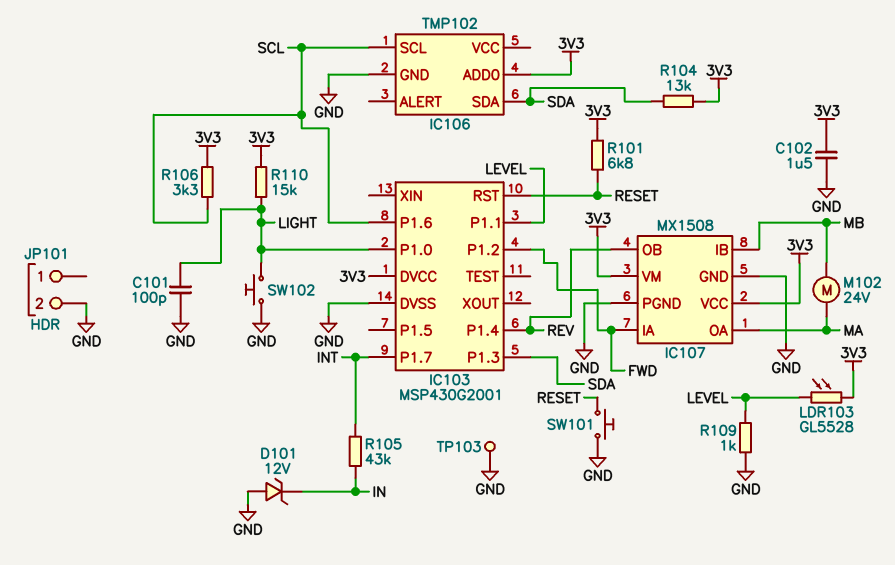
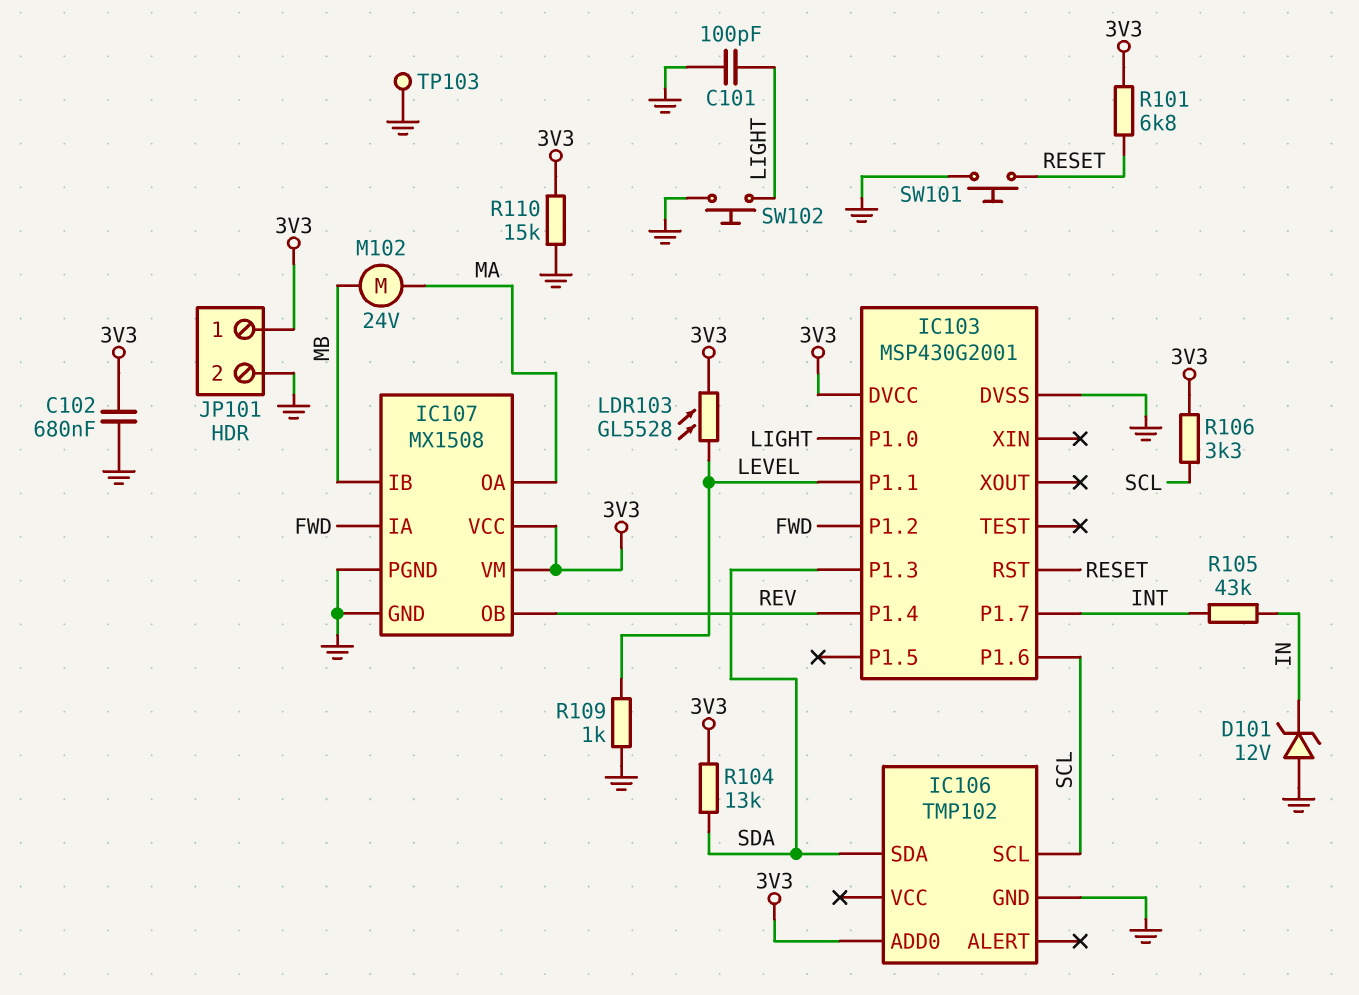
C102: 1.5uF (3V3, GND) -> 680nF (3V3, GND)
JP101 pin 1: none -> 3V3
R110: 15k (3V3, LIGHT) -> 15k (3V3, GND)

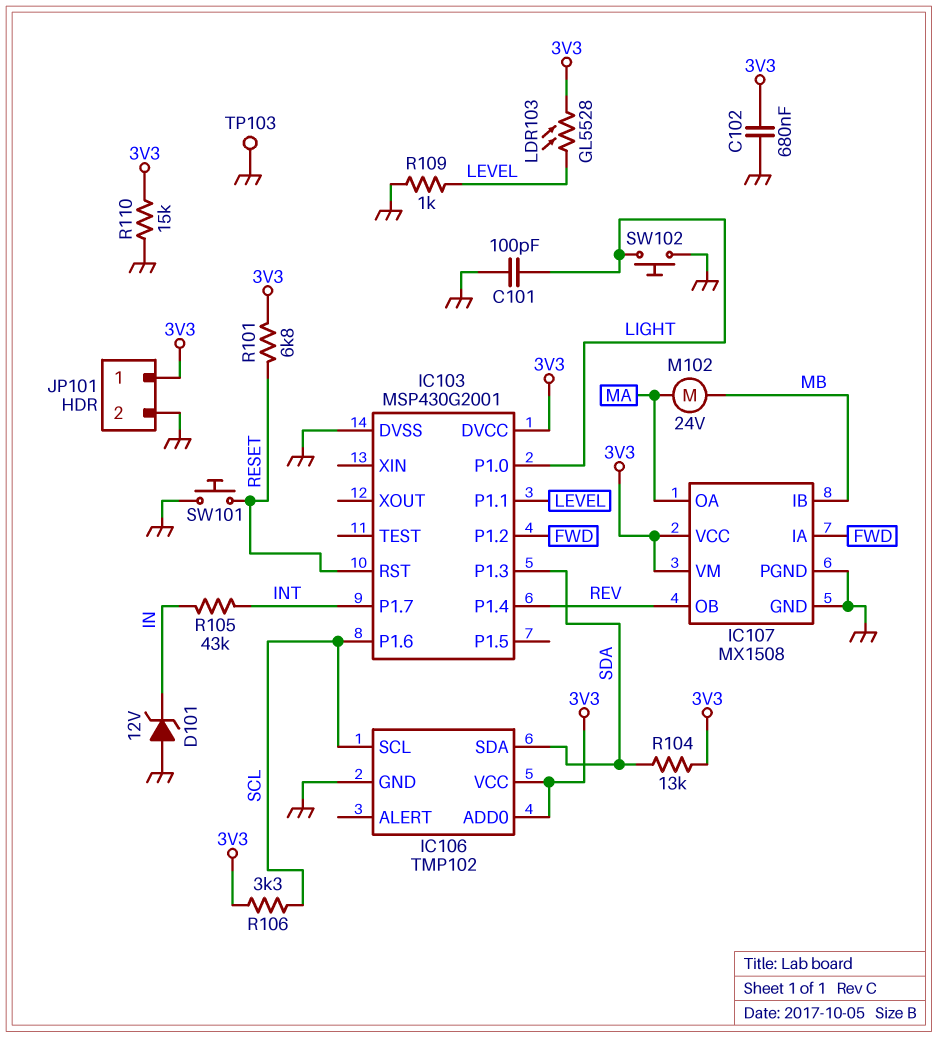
IC106 pin VCC: none -> 3V3

